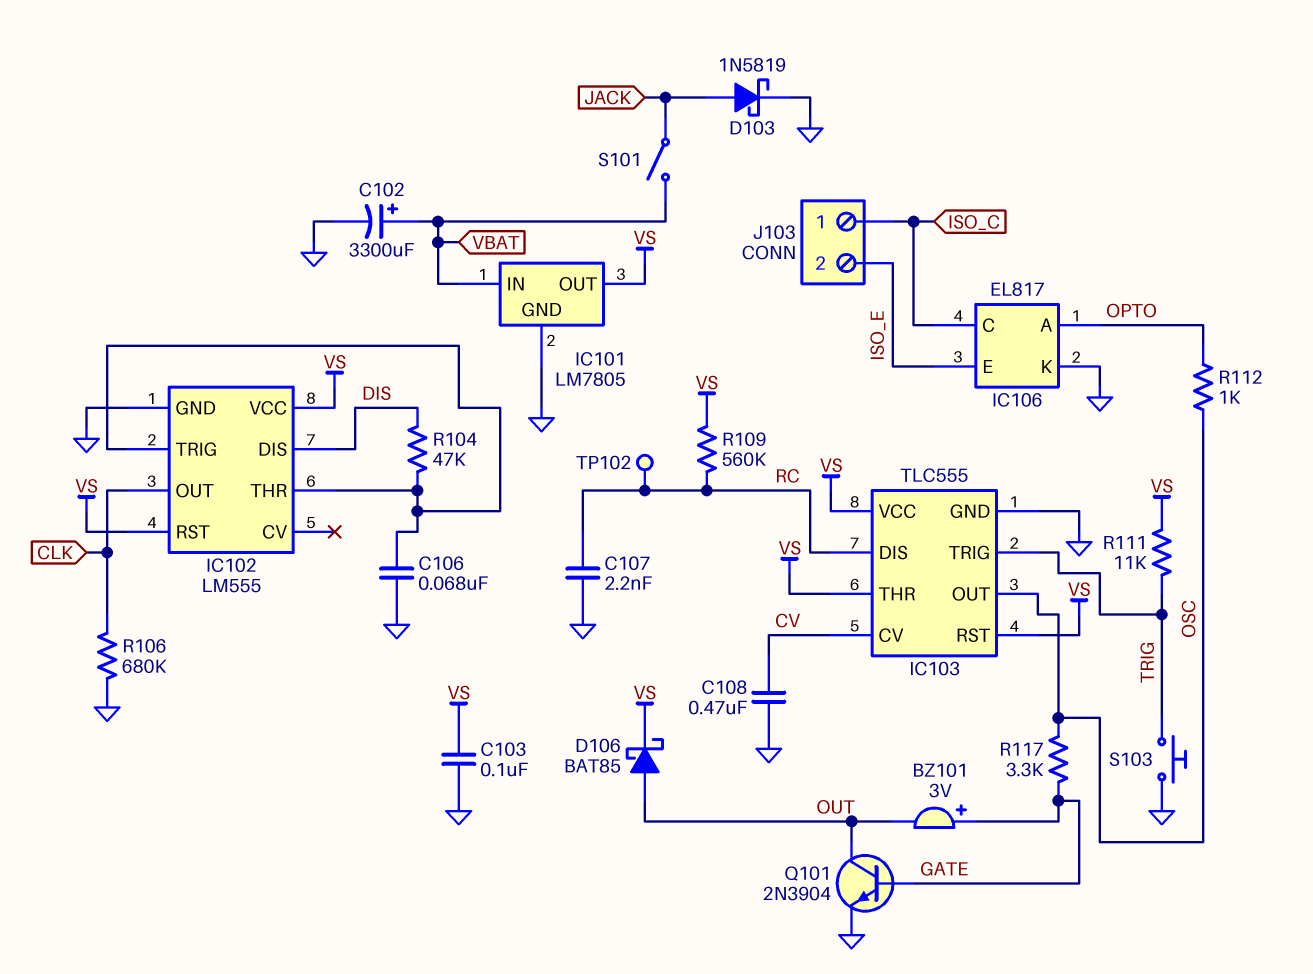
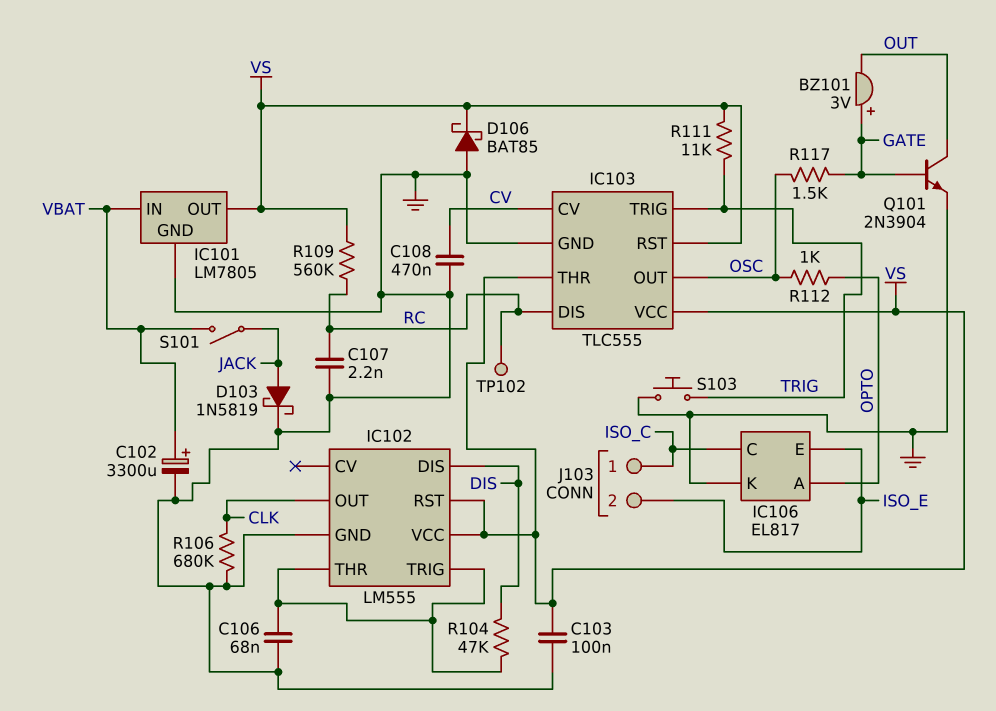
D106: schottky BAT85 (A OUT, K VS) -> schottky BAT85 (A GND, K VS)
R117: 3.3k (GATE, OSC) -> 1.5k (GATE, OSC)

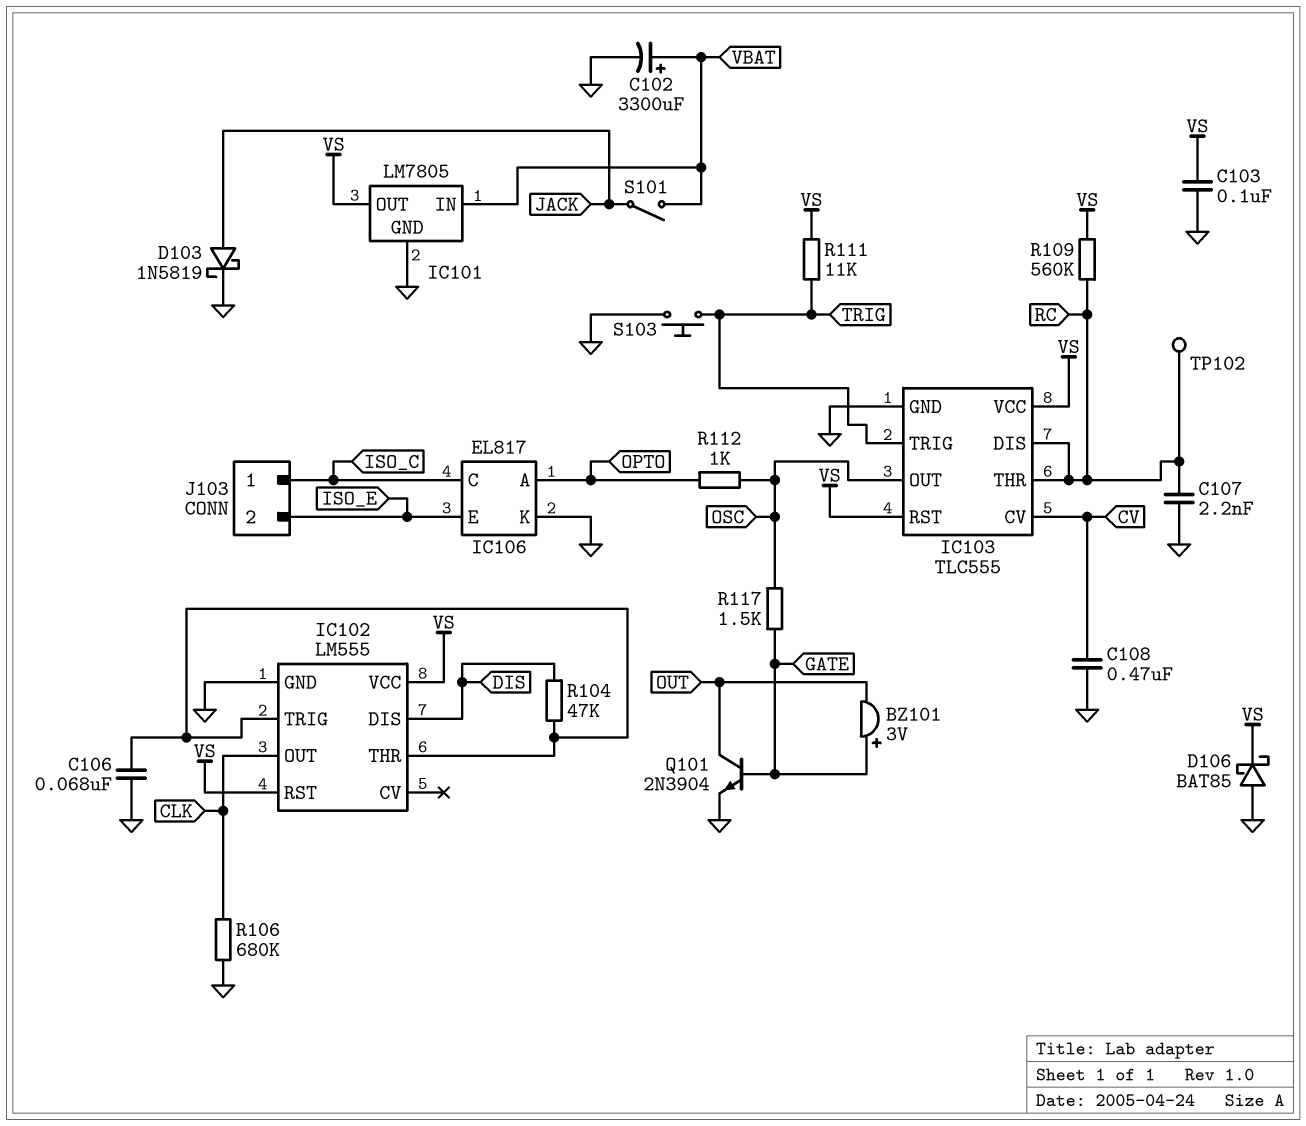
IC103 pin THR: VS -> RC

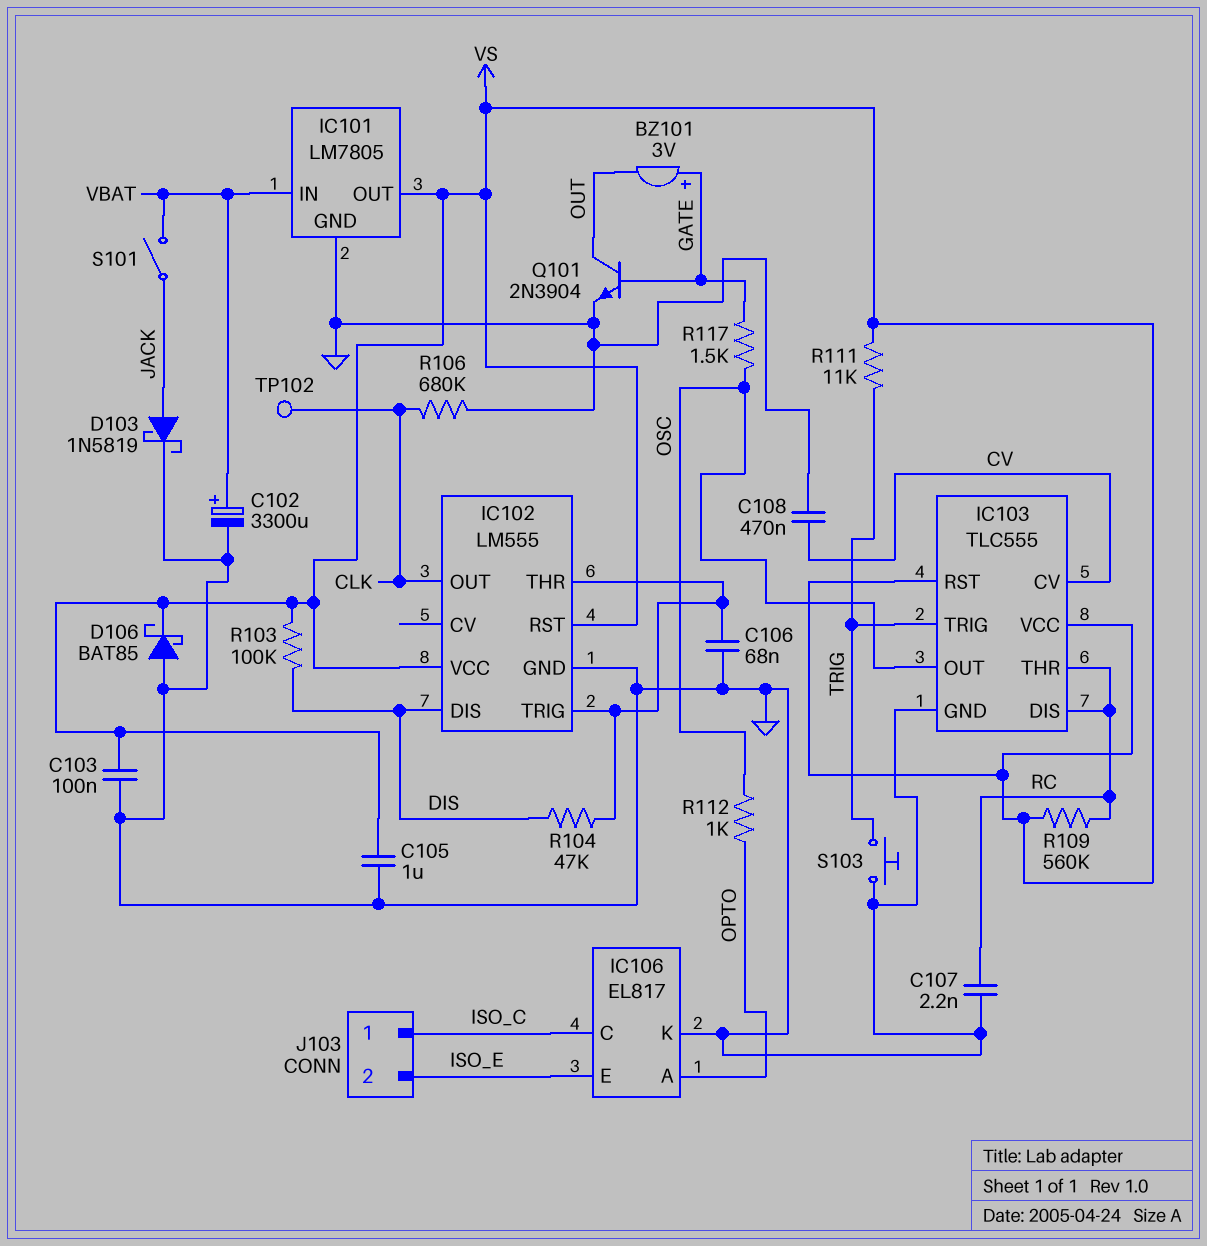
C105: none -> 1uF (GND, VS)
R103: none -> 100k (DIS, VS)
TP102: test point (RC) -> test point (CLK)

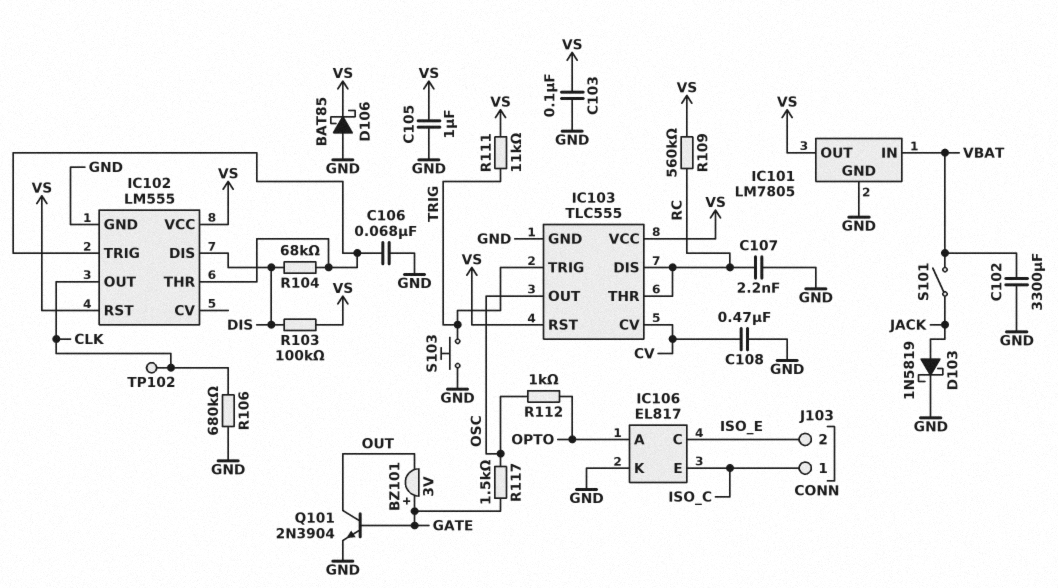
C102: 3300uF (plus VBAT, minus GND) -> 3300uF (GND, VBAT)
IC106 pin C: ISO_C -> ISO_E
IC106 pin E: ISO_E -> ISO_C
R104: 47k (DIS, IC102/THR) -> 68k (DIS, IC102/THR)

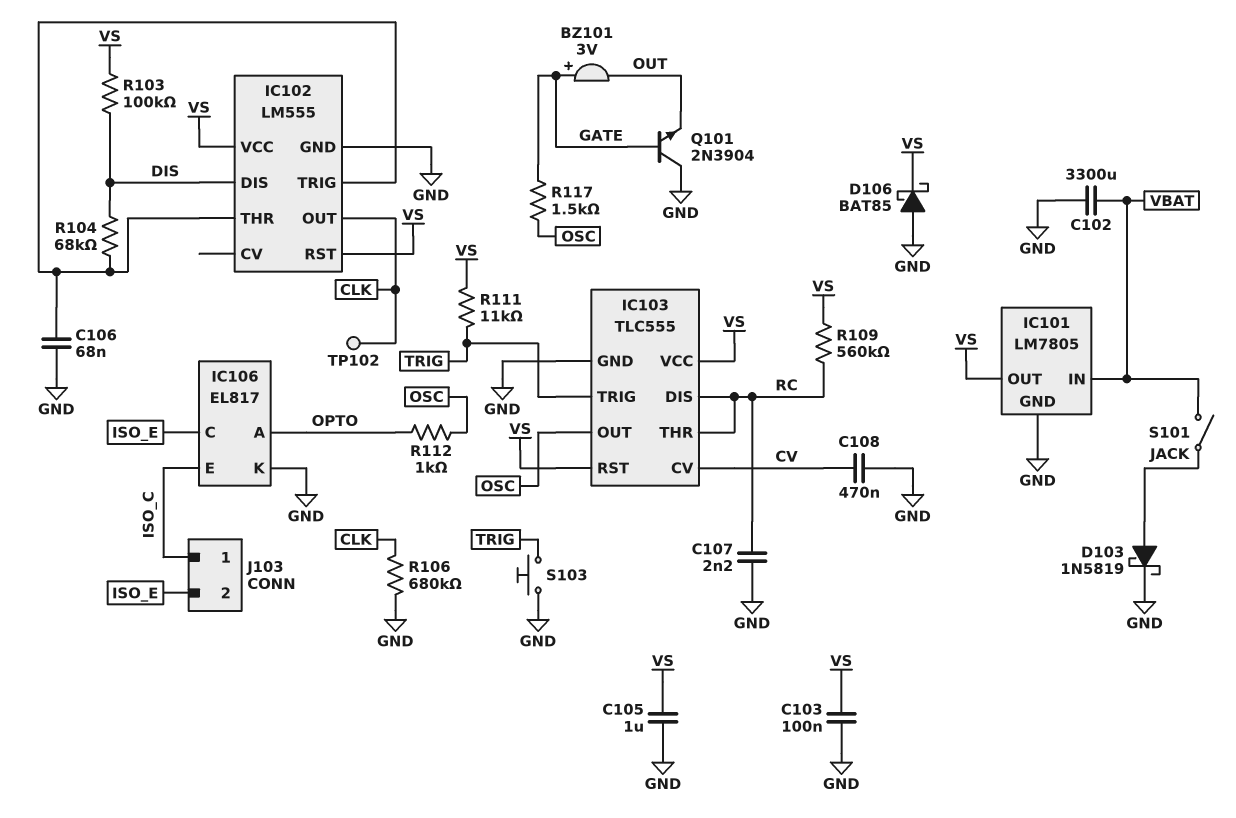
Q101: NPN 2N3904 (B GATE, C OUT, E GND) -> NPN 2N3904 (B GATE, C GND, E OUT)

